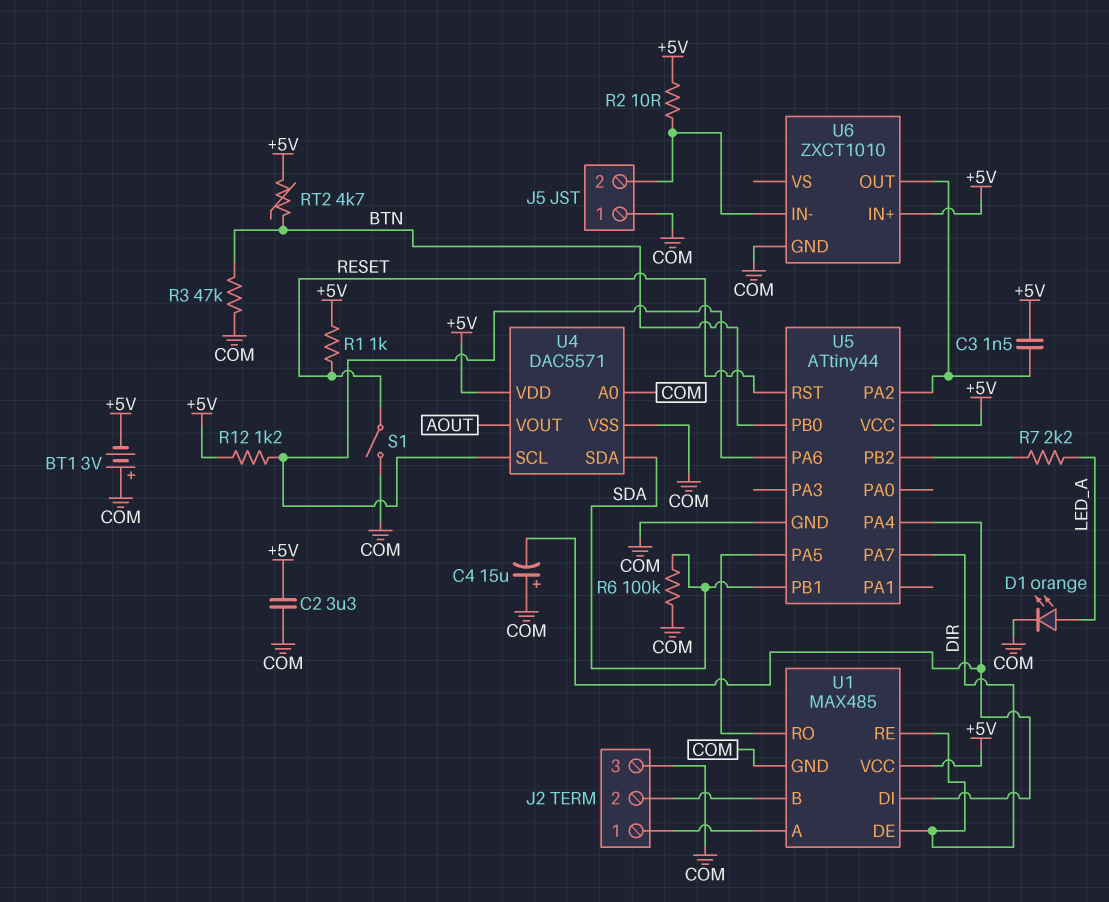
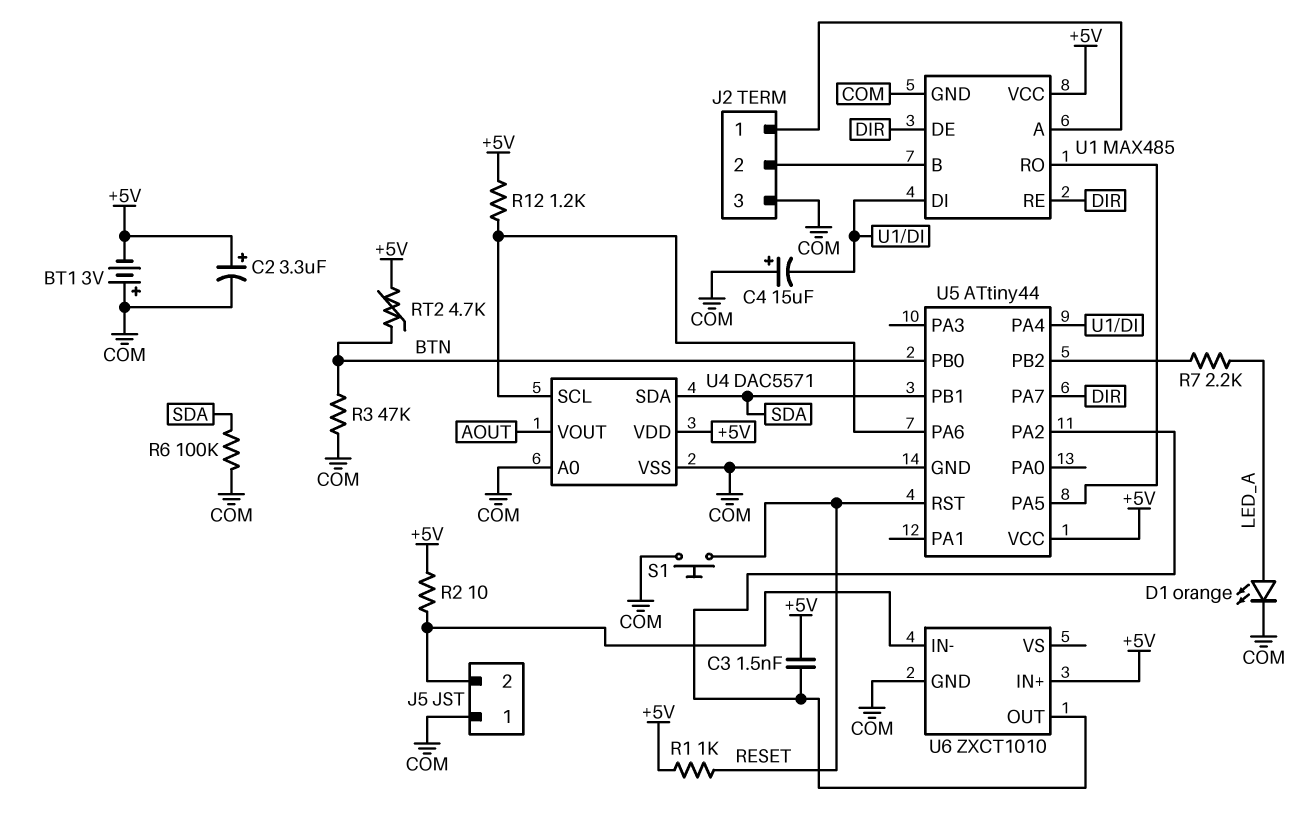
C2: 3.3uF (+5V, COM) -> 3.3uF (plus +5V, minus COM)
S1: switch (COM, RESET) -> button (COM, RESET)

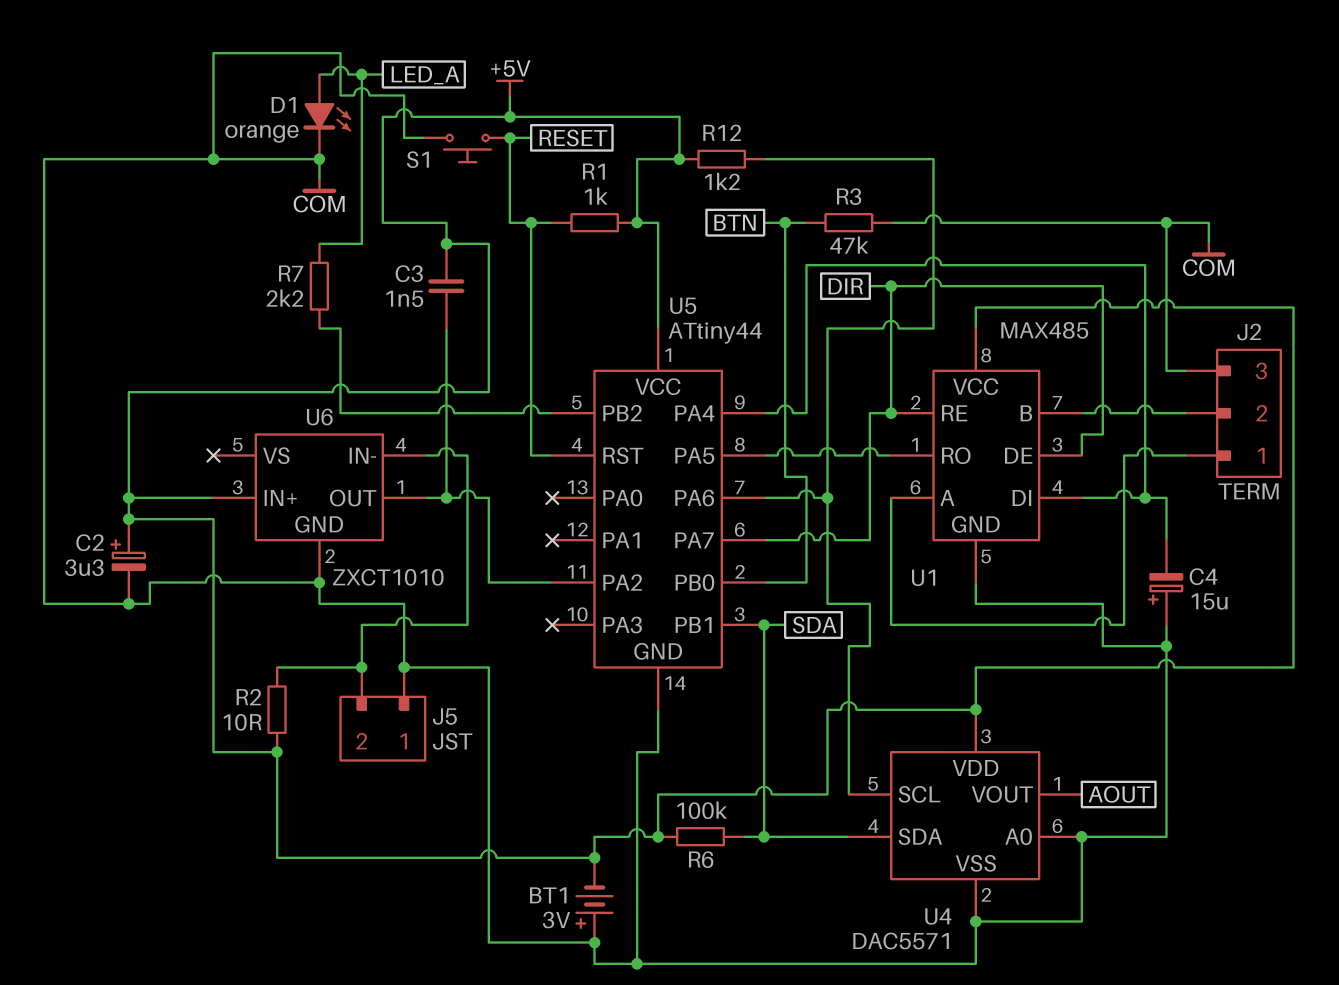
R6: 100k (COM, SDA) -> 100k (+5V, SDA)
RT2: 4.7k (+5V, BTN) -> none

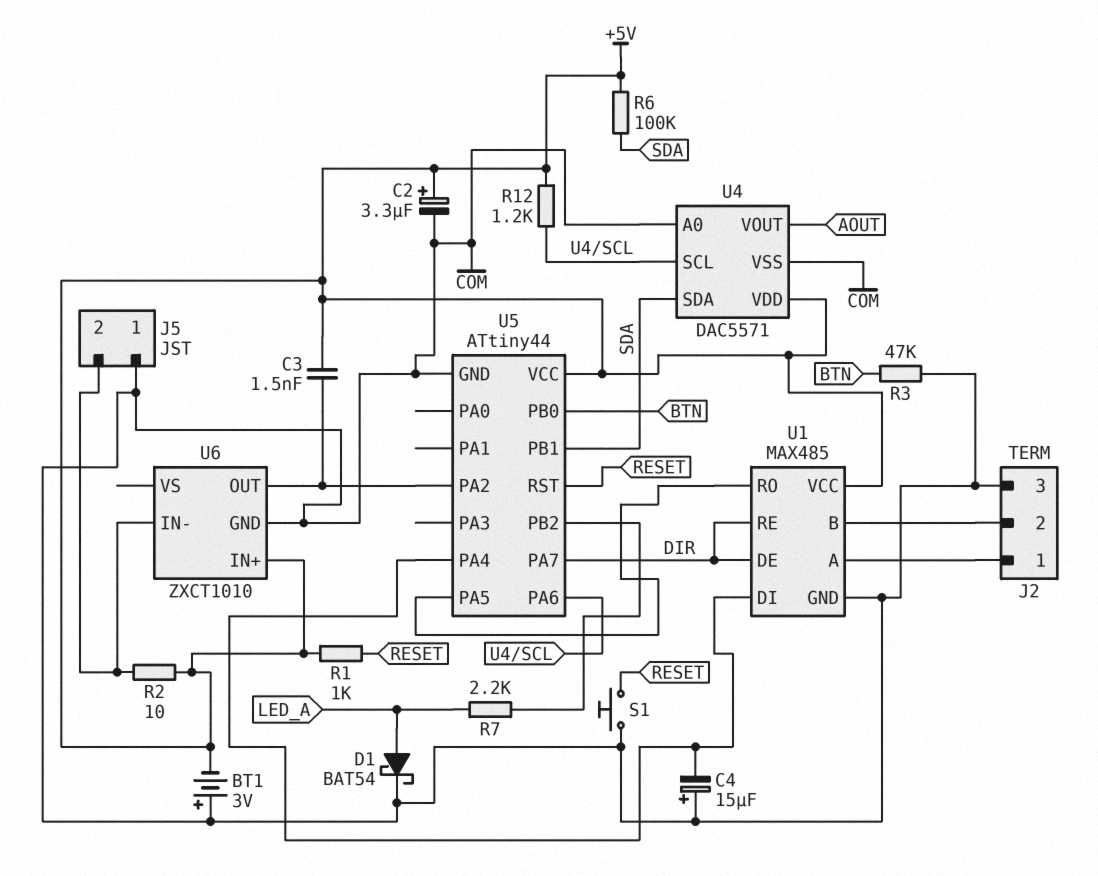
D1: LED orange (A LED_A, K COM) -> schottky BAT54 (A LED_A, K COM)

